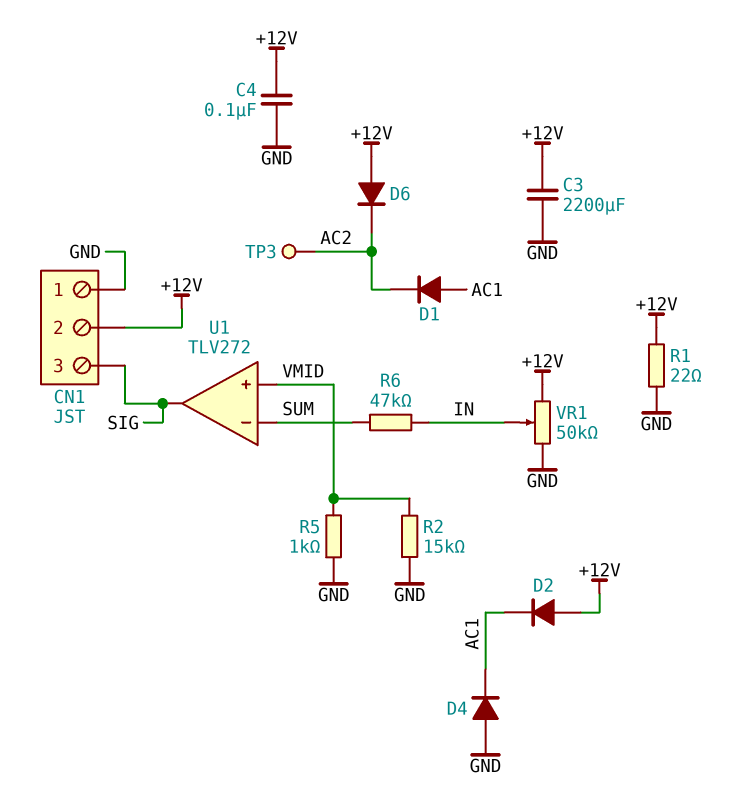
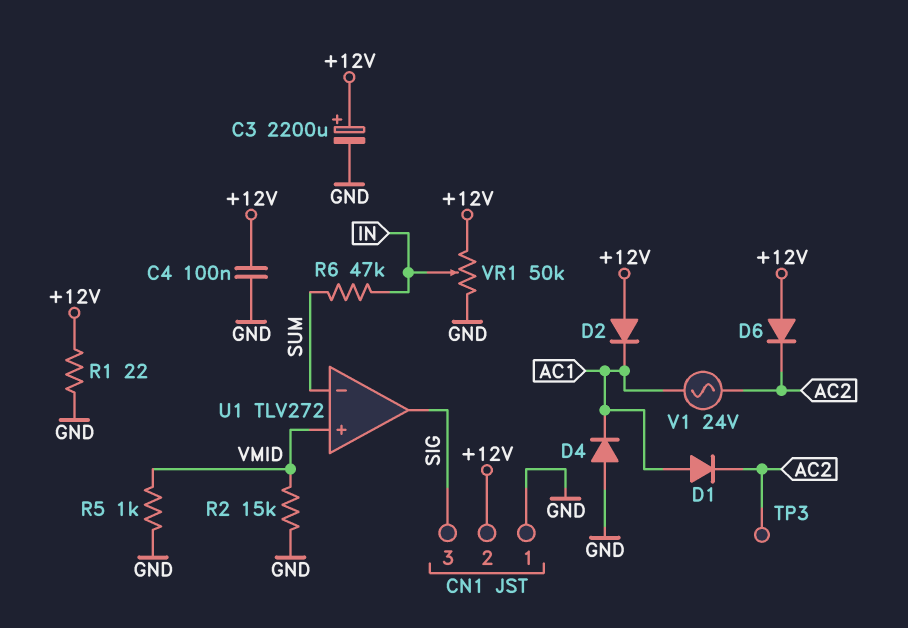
C3: 2200uF (+12V, GND) -> 2200uF (plus +12V, minus GND)
V1: none -> AC 24V (AC1, AC2)

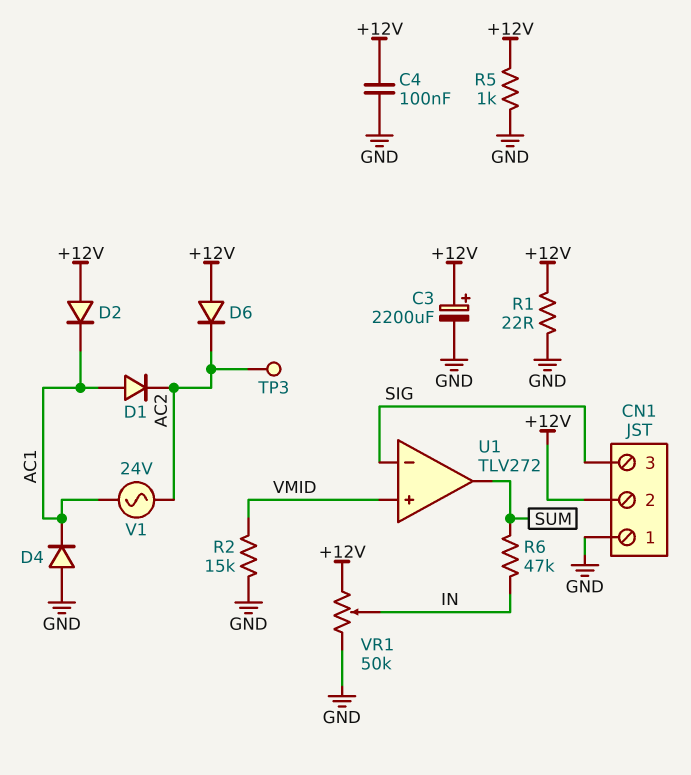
R5: 1k (GND, VMID) -> 1k (+12V, GND)
U1 pin in-: SUM -> SIG
U1 pin out: SIG -> SUM

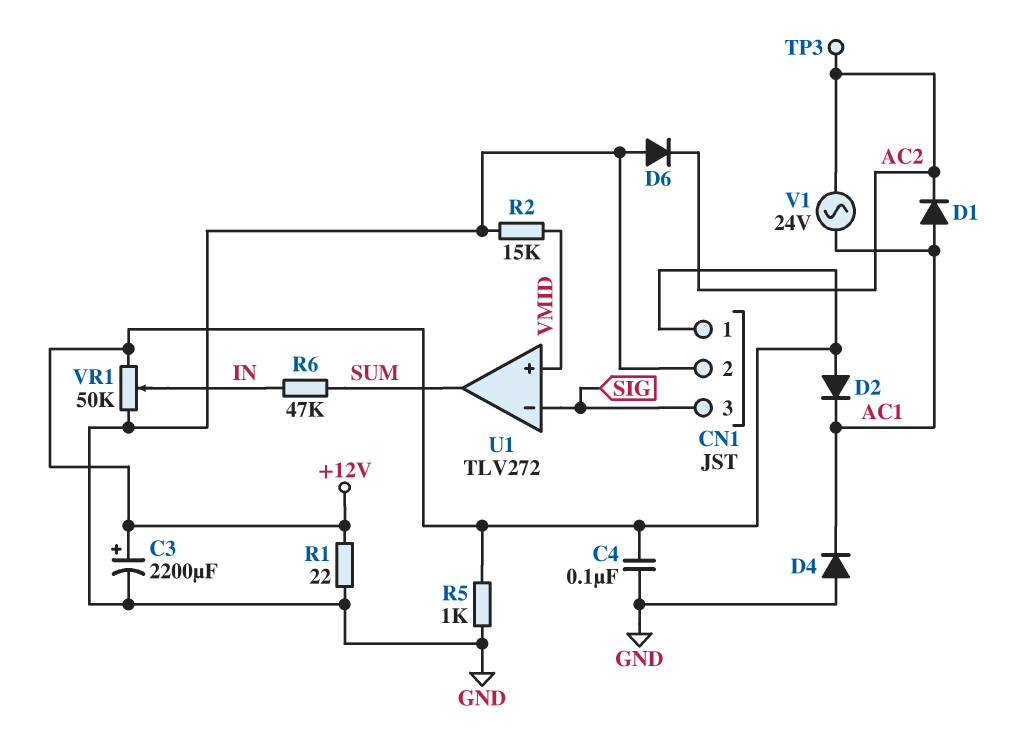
CN1 pin 1: GND -> +12V
CN1 pin 2: +12V -> GND
D6: diode (A +12V, K AC2) -> diode (A GND, K AC2)

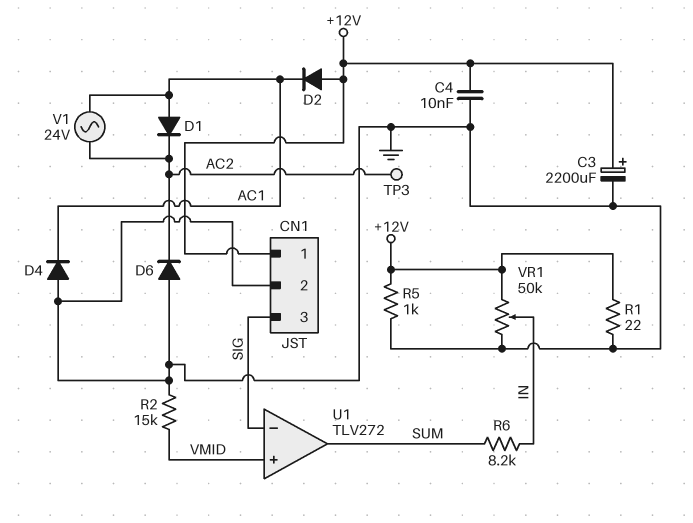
C4: 100nF (+12V, GND) -> 10nF (+12V, GND)
R6: 47k (IN, SUM) -> 8.2k (IN, SUM)

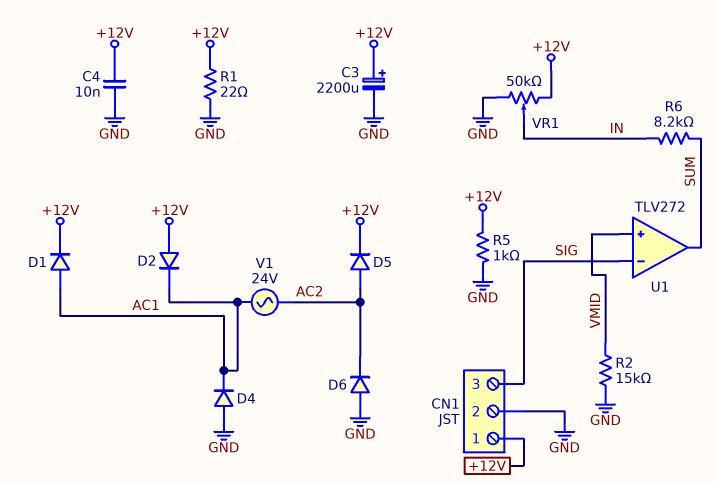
D1: diode (A AC1, K AC2) -> diode (A AC1, K +12V)
D5: none -> diode (A AC2, K +12V)
TP3: test point (AC2) -> none

